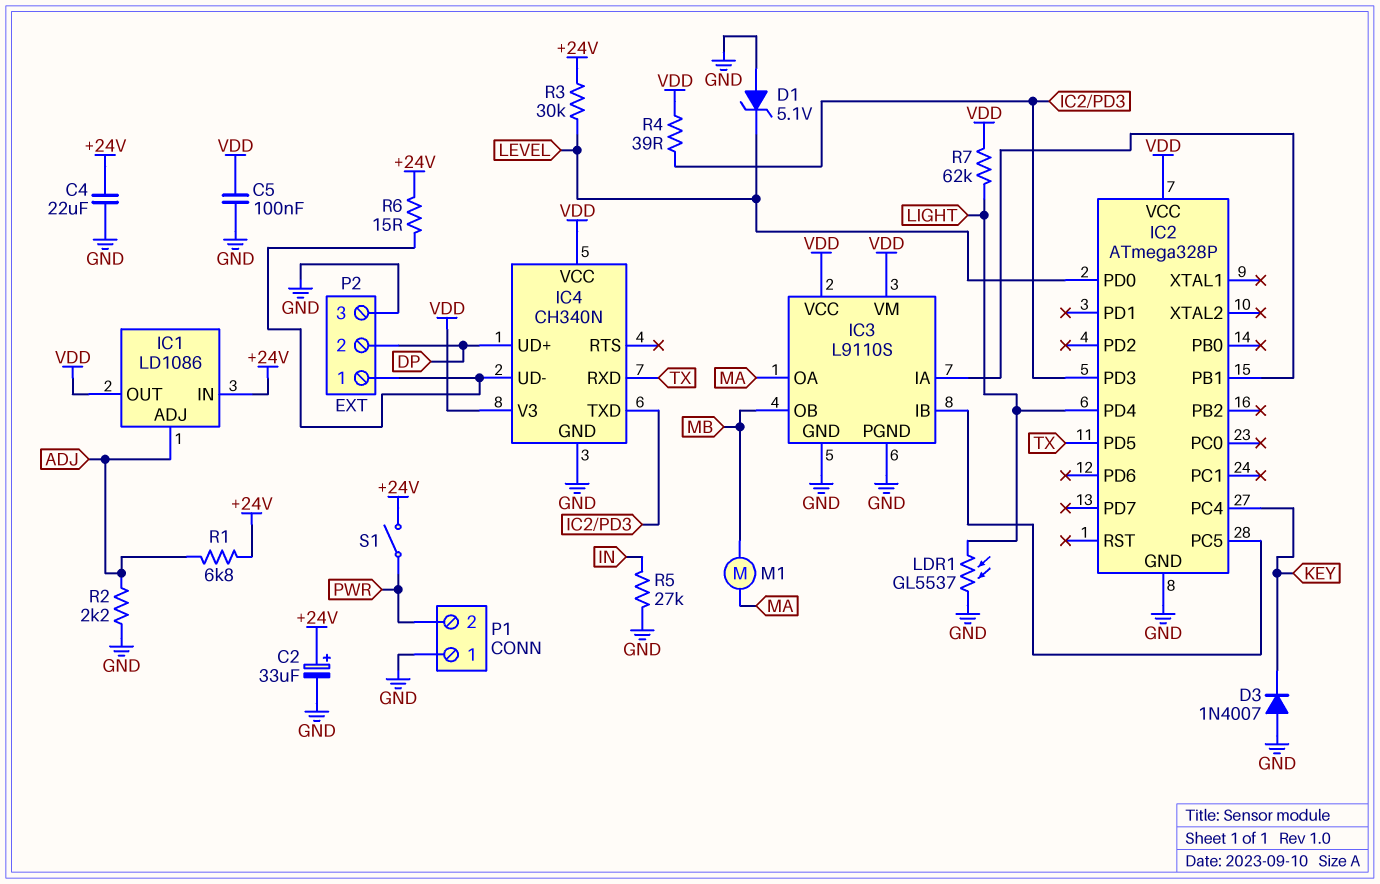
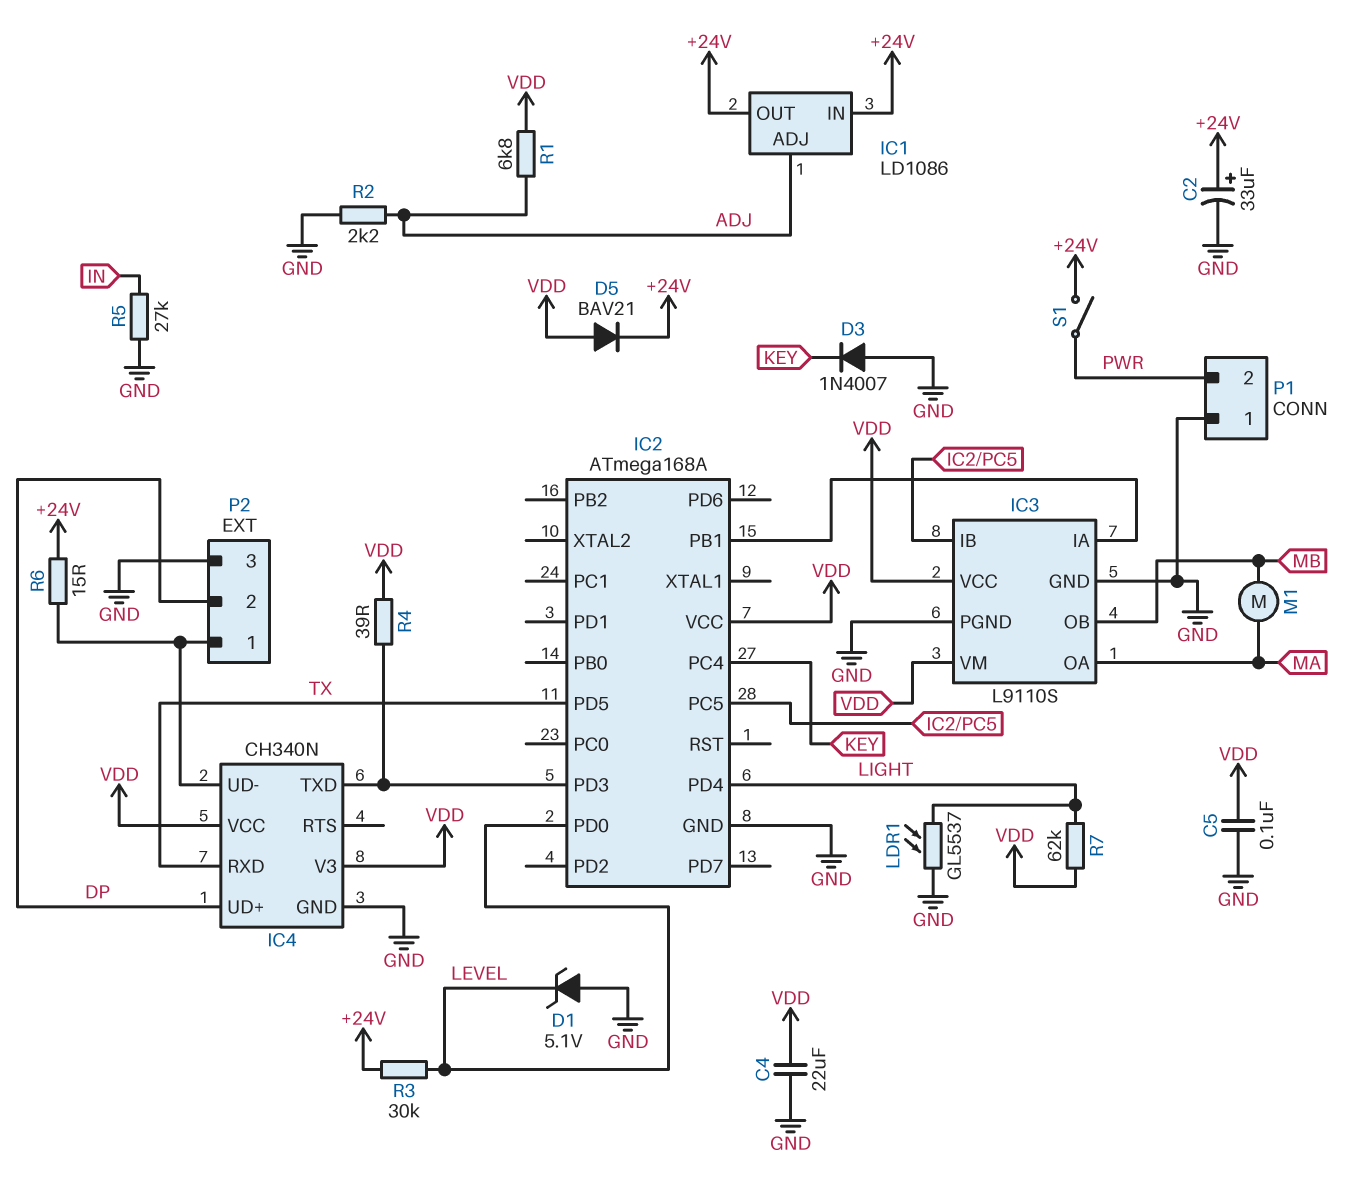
C4: 22uF (+24V, GND) -> 22uF (GND, VDD)
D5: none -> diode BAV21 (A VDD, K +24V)
IC1 pin OUT: VDD -> +24V
IC2: ATmega328P -> ATmega168A
R1: 6.8k (+24V, ADJ) -> 6.8k (ADJ, VDD)

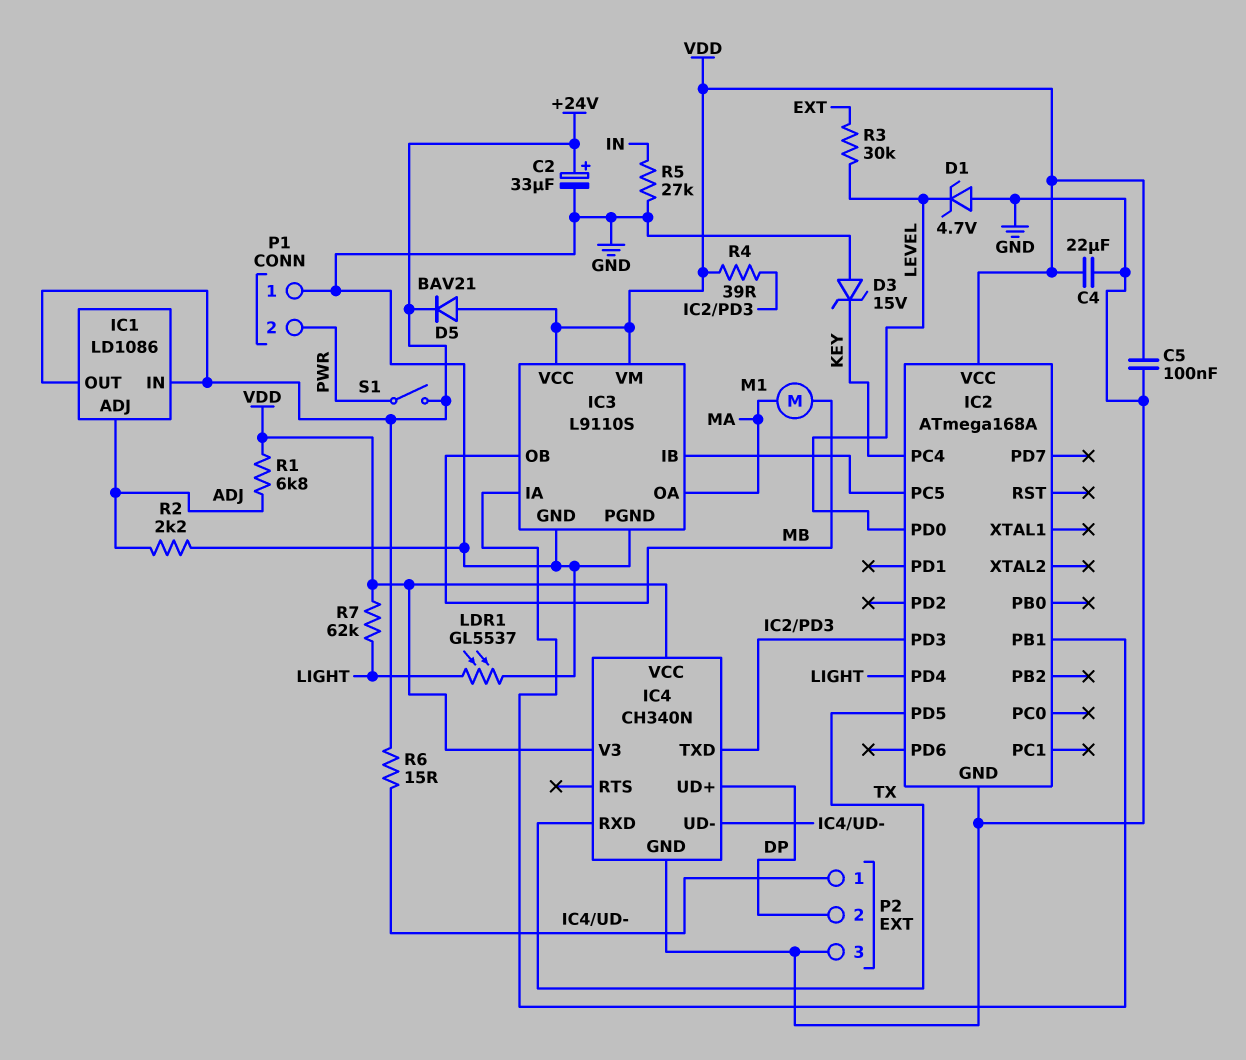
D1: zener 5.1V (A GND, K LEVEL) -> zener 4.7V (A GND, K LEVEL)
D3: diode 1N4007 (A GND, K KEY) -> zener 15V (A GND, K KEY)
R3: 30k (+24V, LEVEL) -> 30k (EXT, LEVEL)

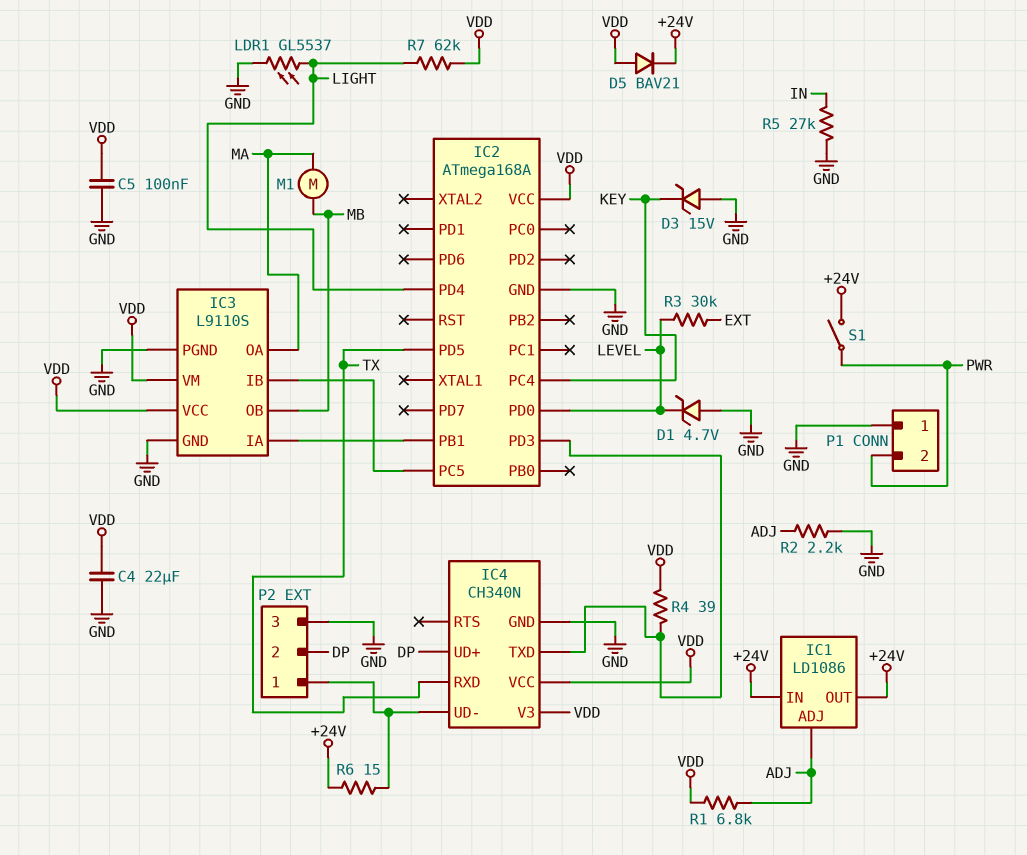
C2: 33uF (plus +24V, minus GND) -> none

